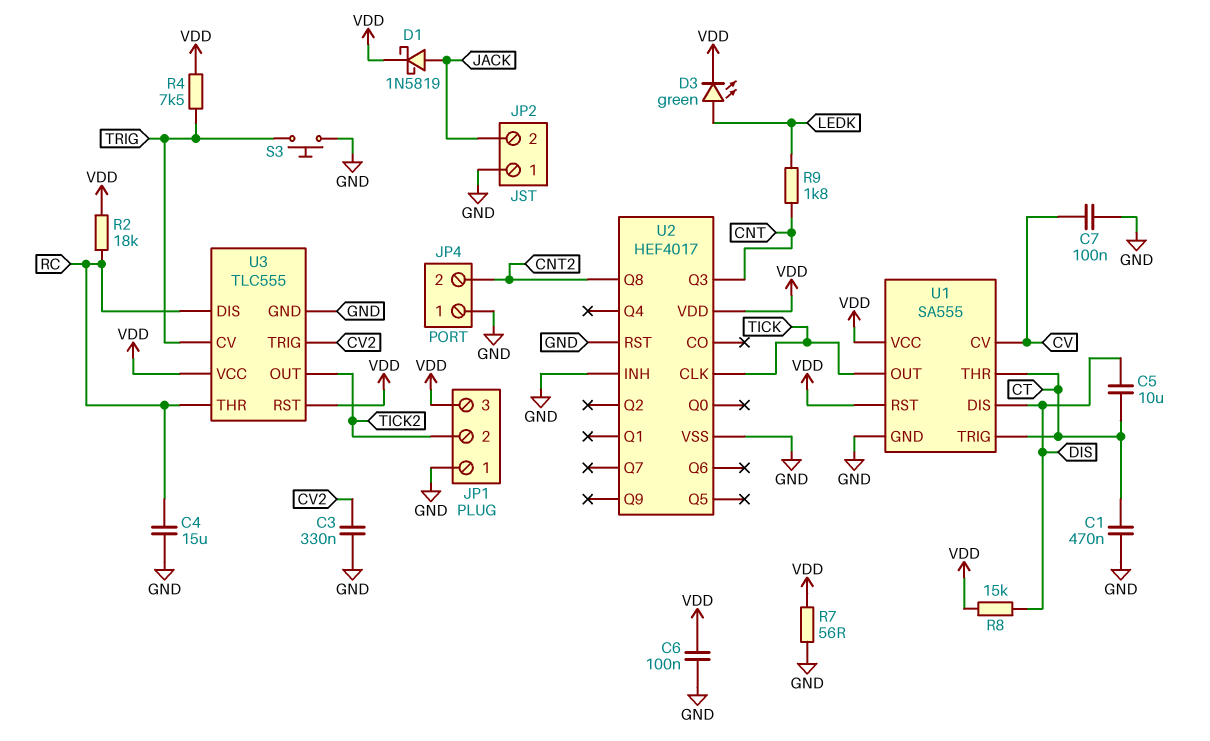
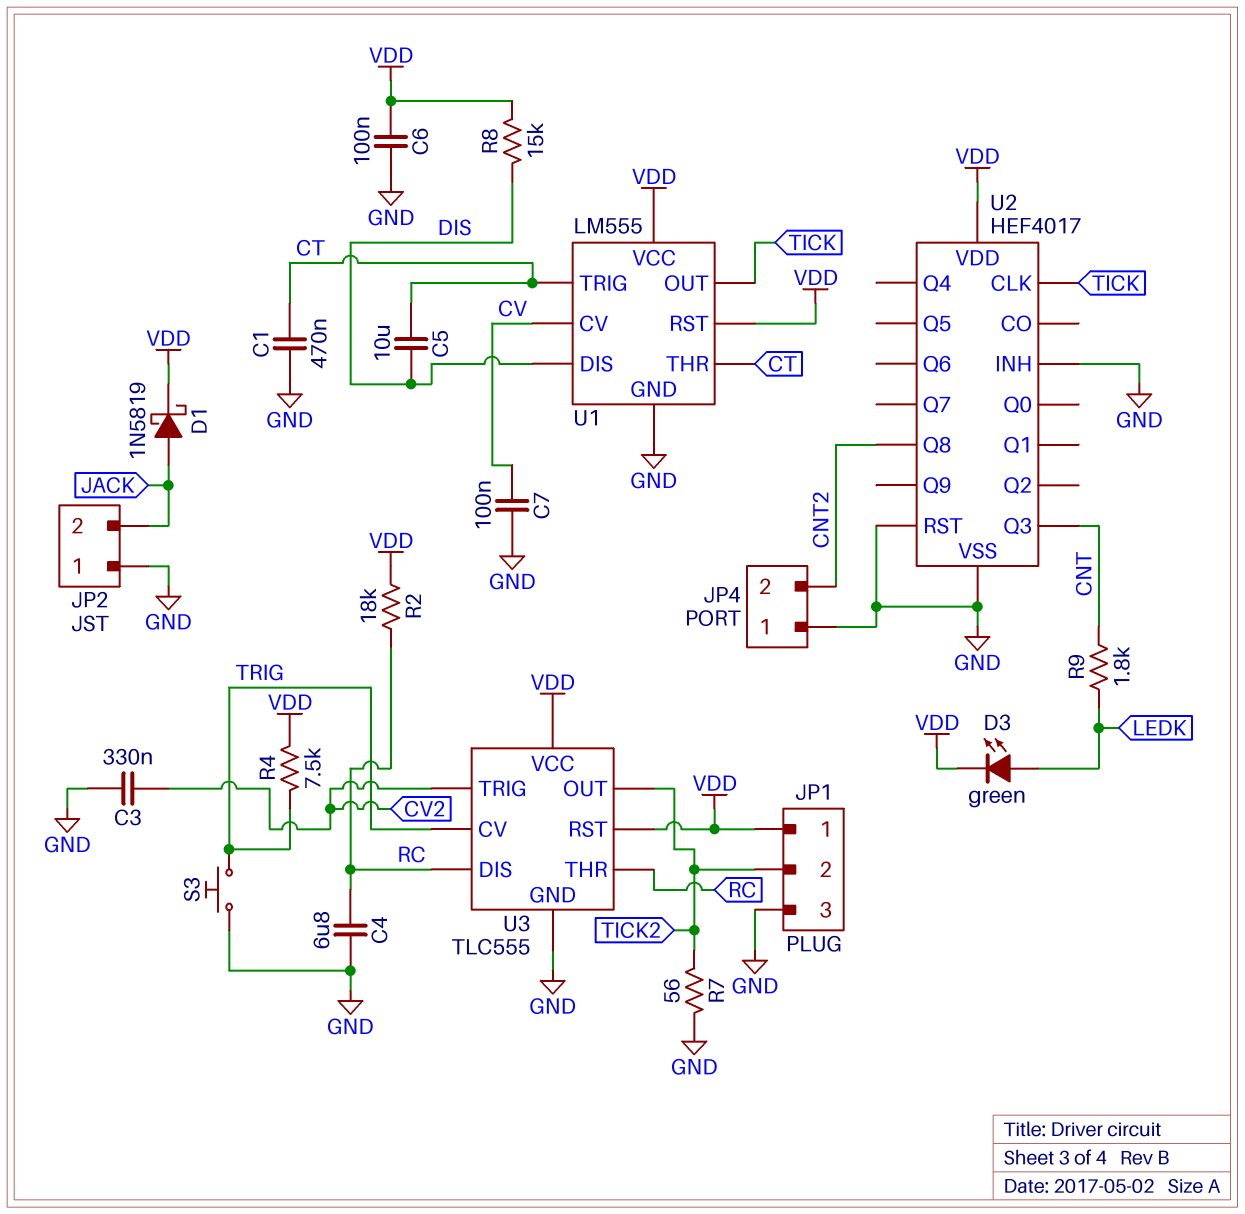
C4: 15uF (GND, RC) -> 6.8uF (GND, RC)
JP1 pin 1: GND -> VDD
JP1 pin 3: VDD -> GND
R7: 56 (GND, VDD) -> 56 (GND, TICK2)
U1: SA555 -> LM555

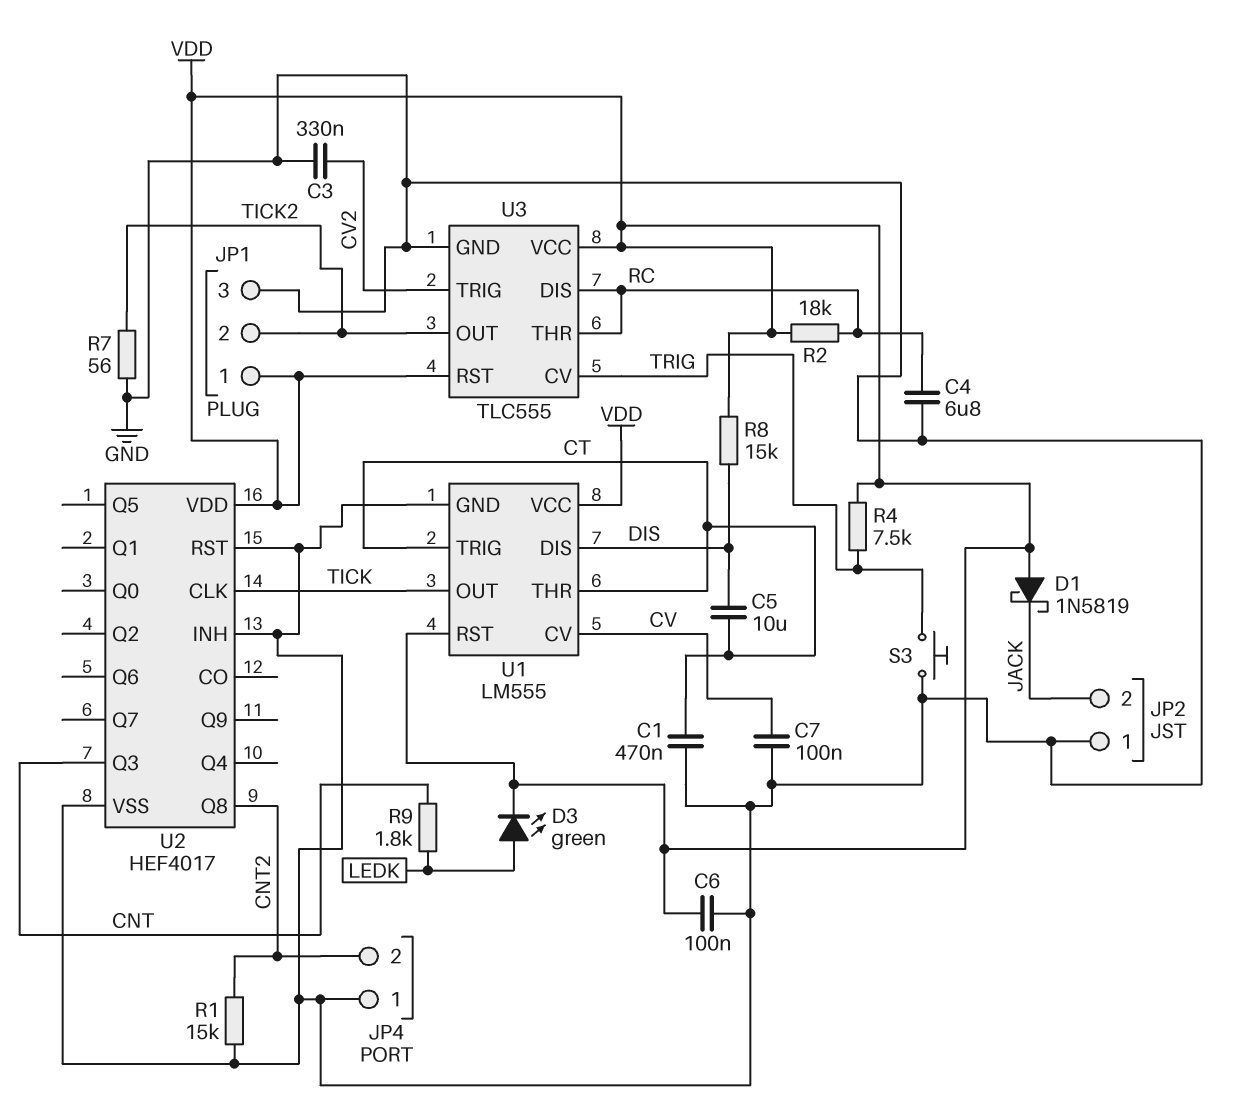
D1: schottky 1N5819 (A JACK, K VDD) -> schottky 1N5819 (A VDD, K JACK)
R1: none -> 15k (CNT2, GND)

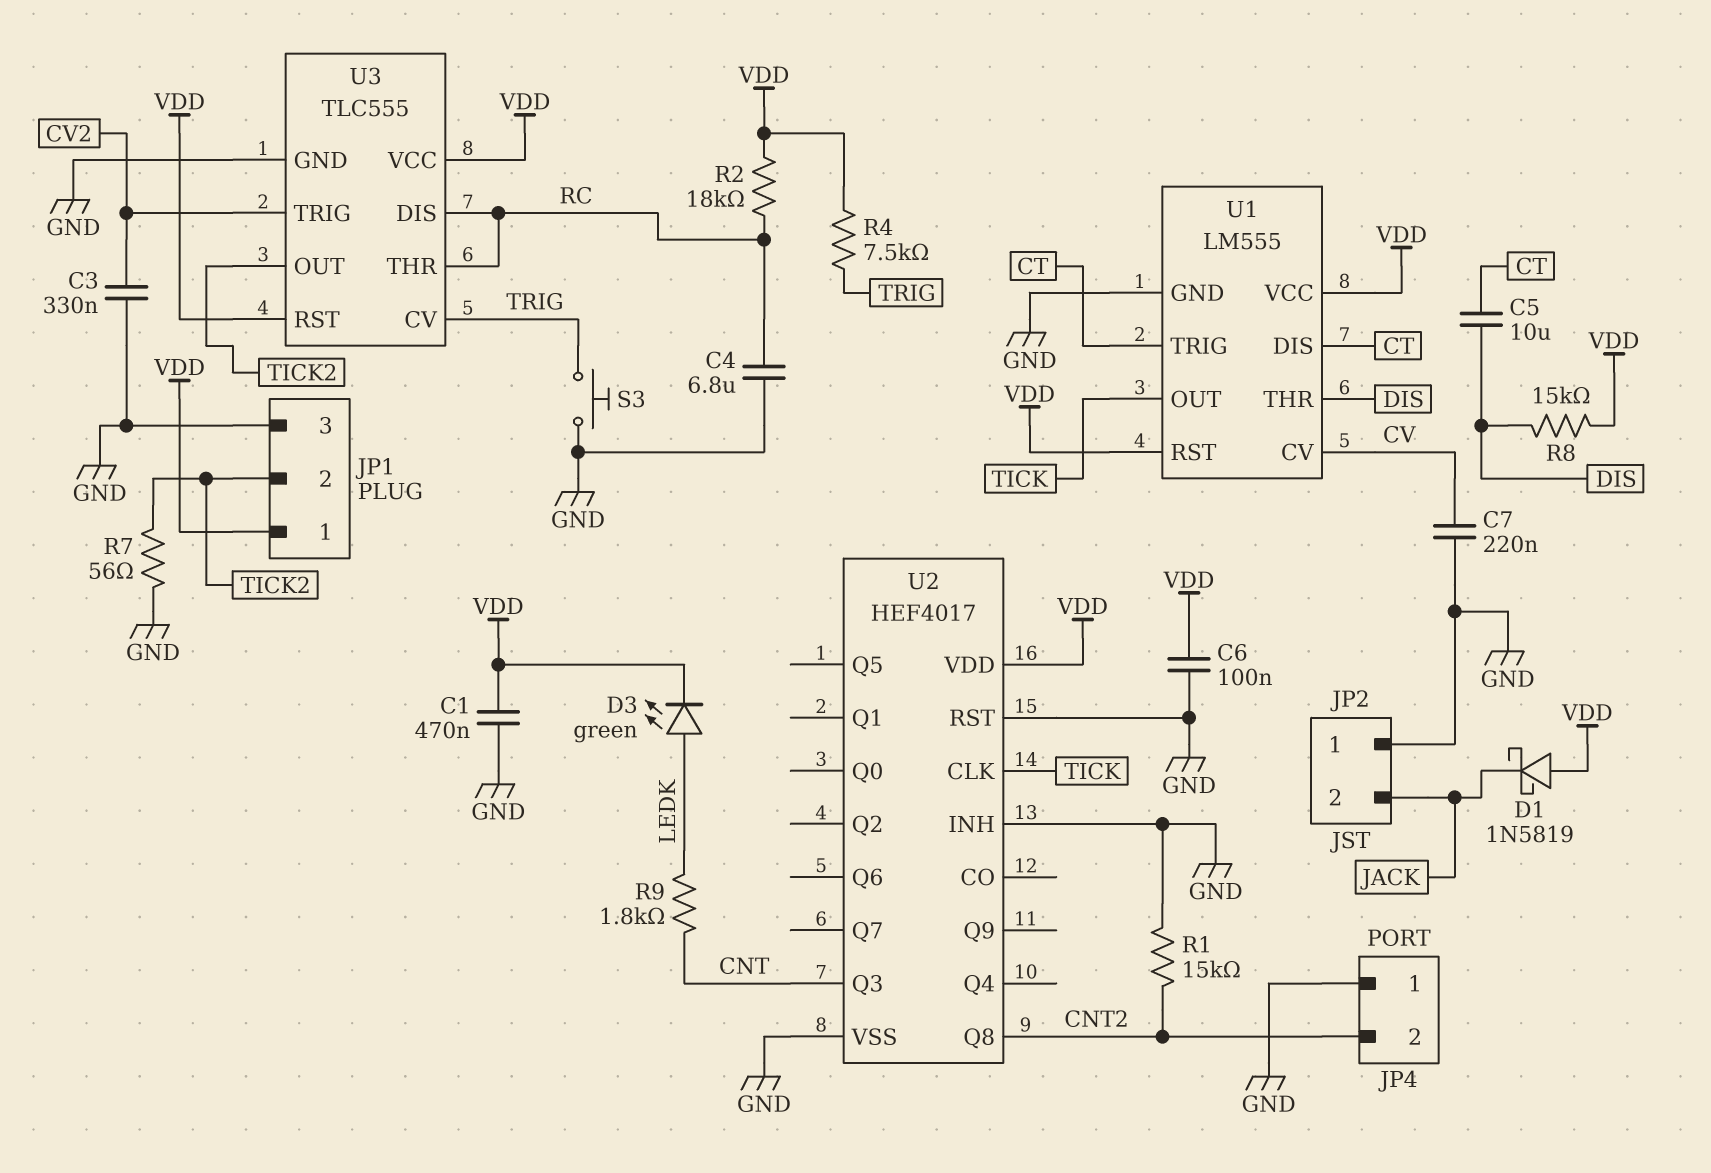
C1: 470nF (CT, GND) -> 470nF (GND, VDD)
C7: 100nF (CV, GND) -> 220nF (CV, GND)
U1 pin DIS: DIS -> CT
U1 pin THR: CT -> DIS

